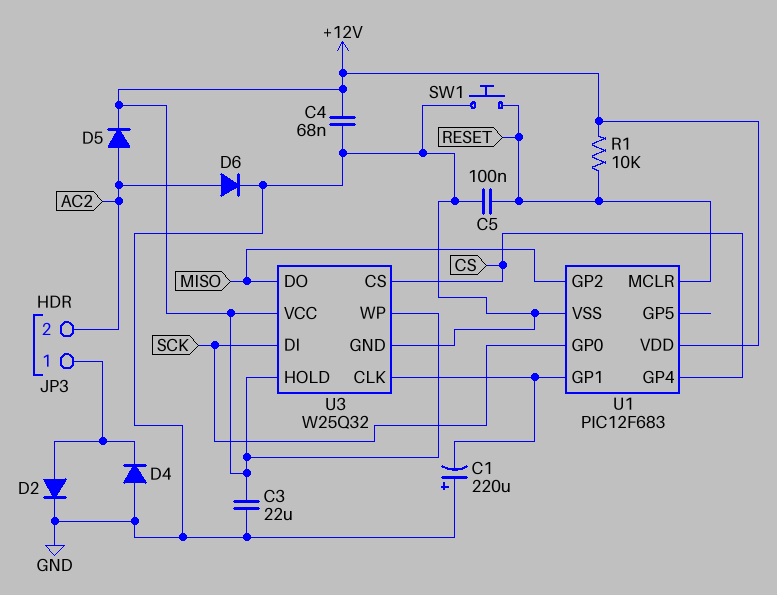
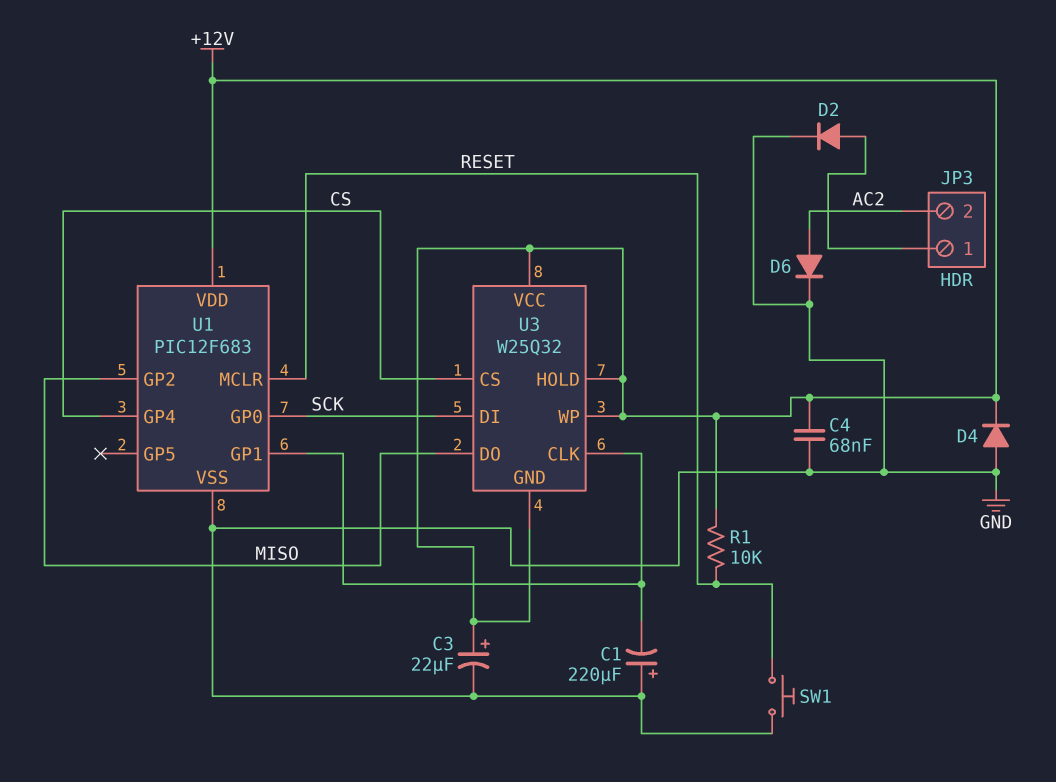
C3: 22uF (+12V, GND) -> 22uF (plus +12V, minus GND)
C5: 100nF (GND, RESET) -> none
D4: diode (A GND, K JP3/1) -> diode (A GND, K +12V)
D5: diode (A AC2, K +12V) -> none
U3 pin GND: GND -> +12V

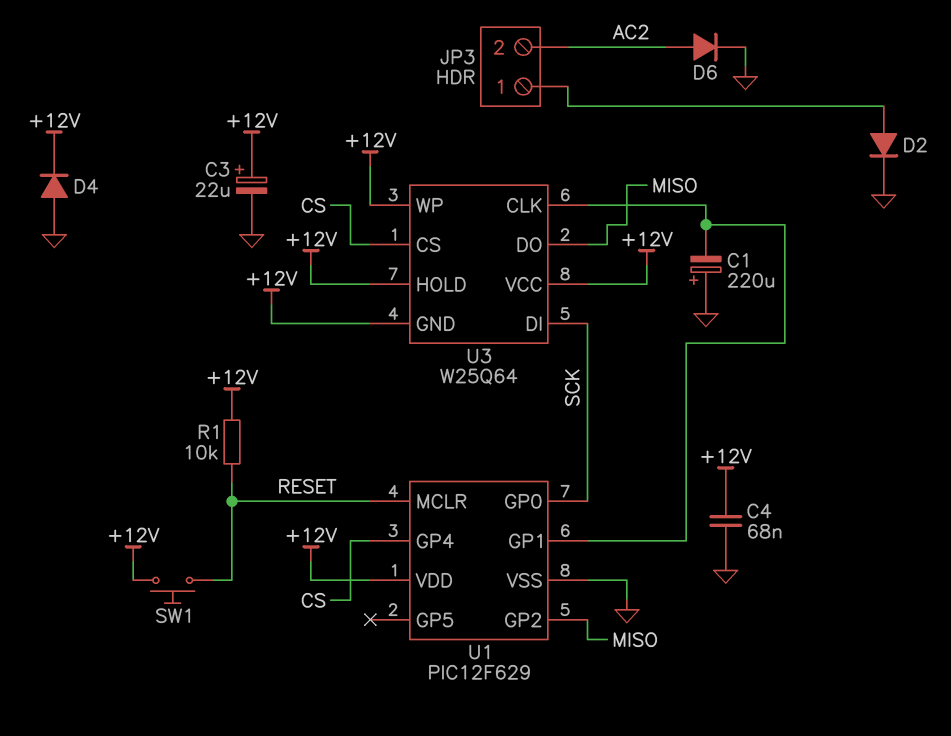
SW1: button (GND, RESET) -> button (+12V, RESET)
U1: PIC12F683 -> PIC12F629
U3: W25Q32 -> W25Q64

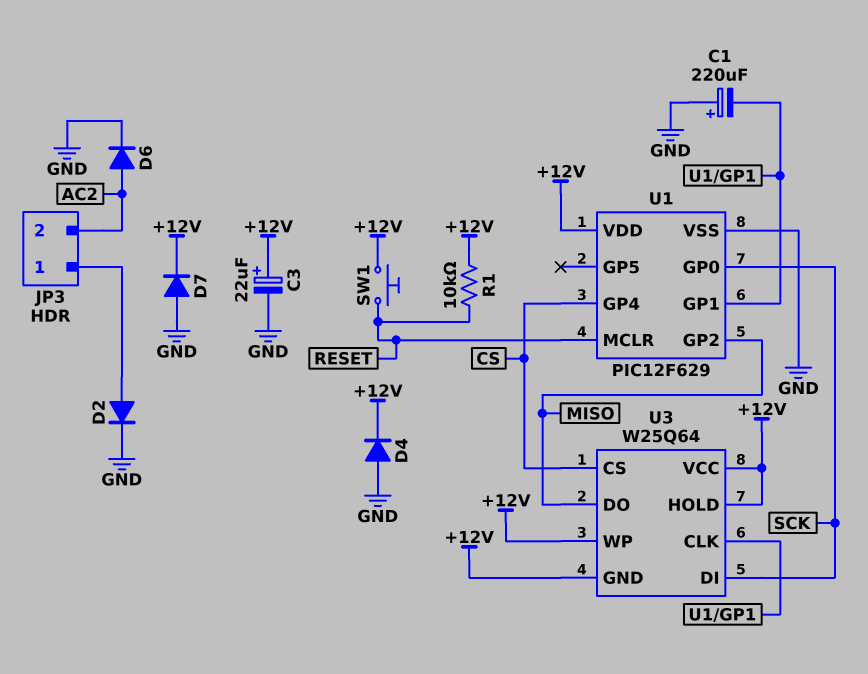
C4: 68nF (+12V, GND) -> none
D7: none -> diode (A GND, K +12V)

